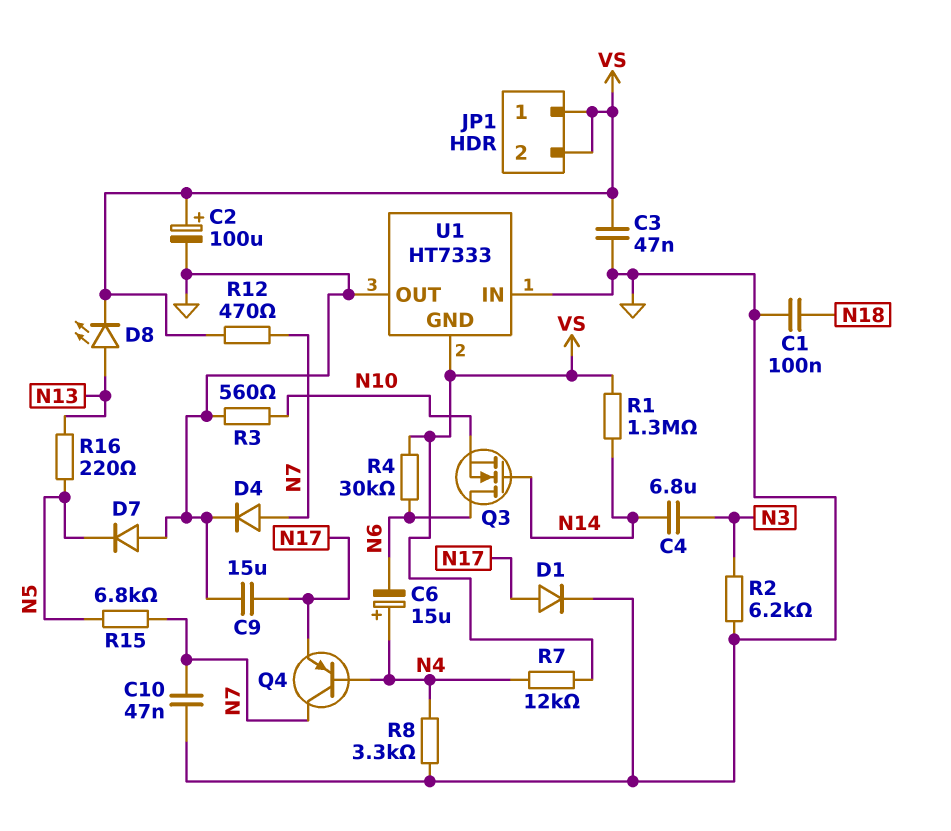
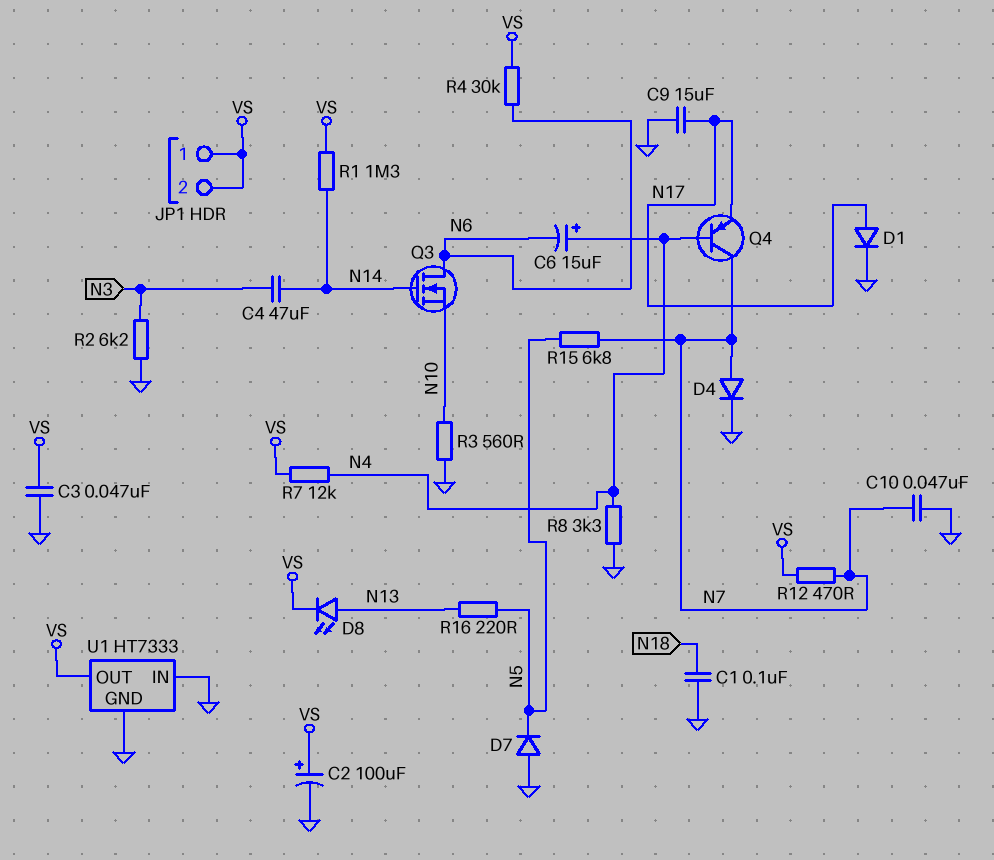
C4: 6.8uF (N3, N14) -> 47uF (N3, N14)
U1 pin GND: VS -> GND
U1 pin OUT: GND -> VS

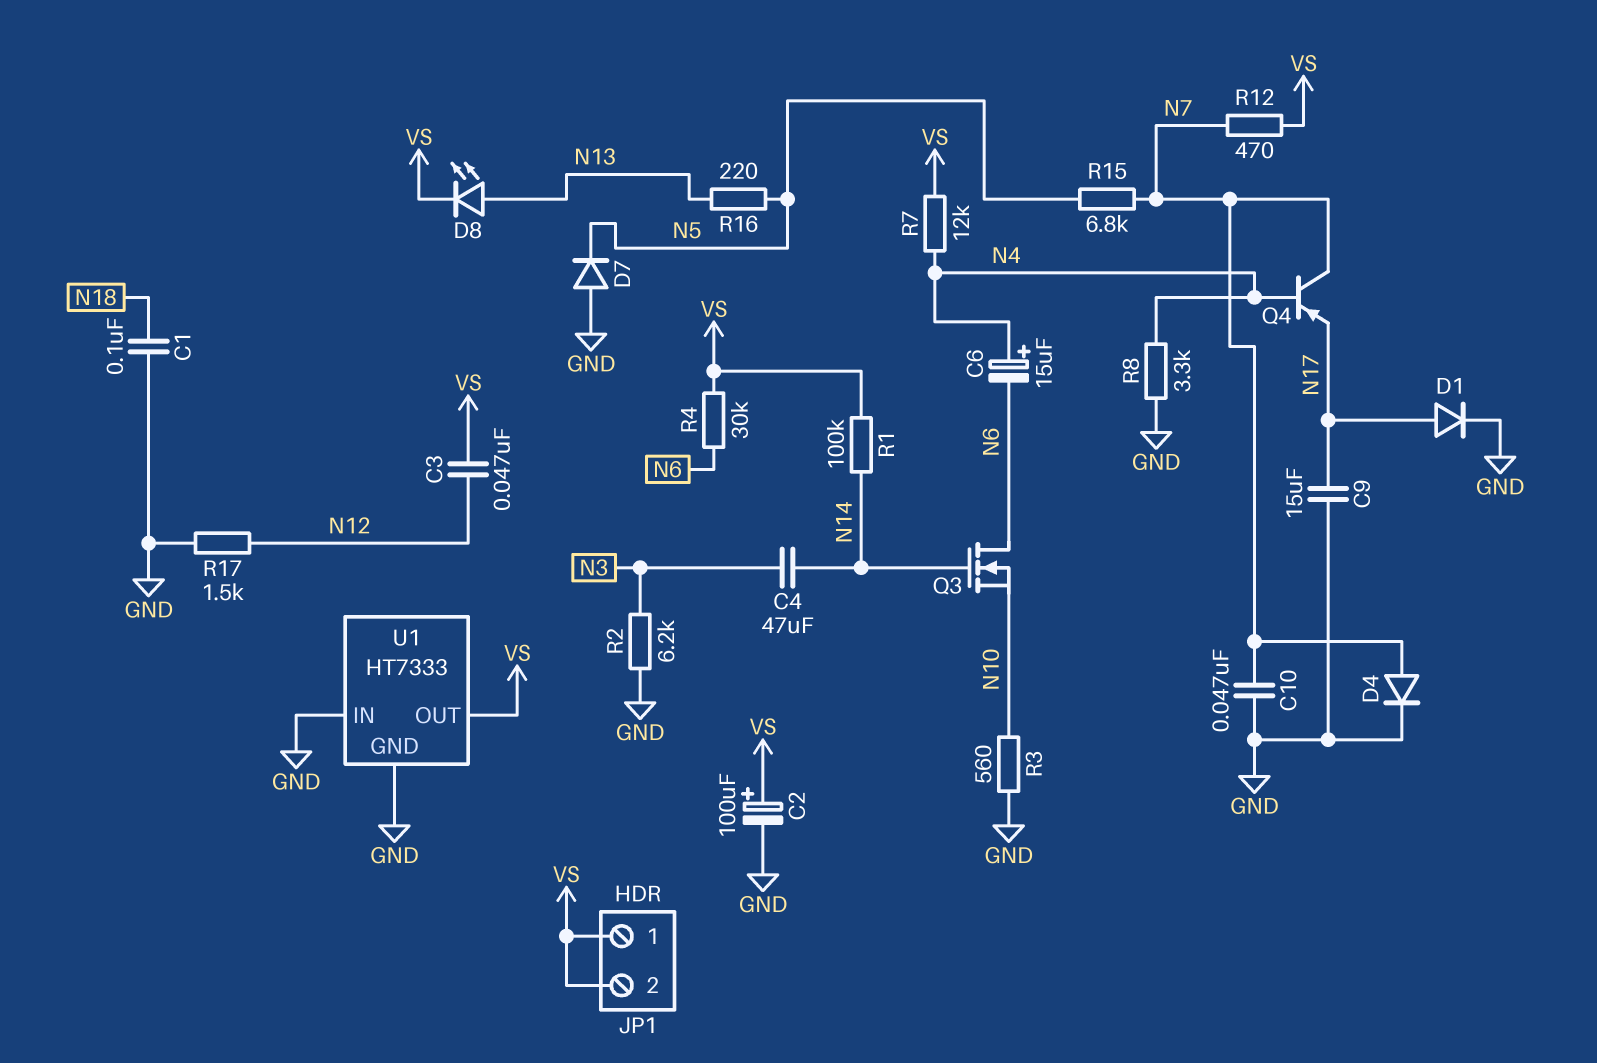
C3: 47nF (GND, VS) -> 47nF (N12, VS)
R1: 1.3M (N14, VS) -> 100k (N14, VS)
R17: none -> 1.5k (GND, N12)

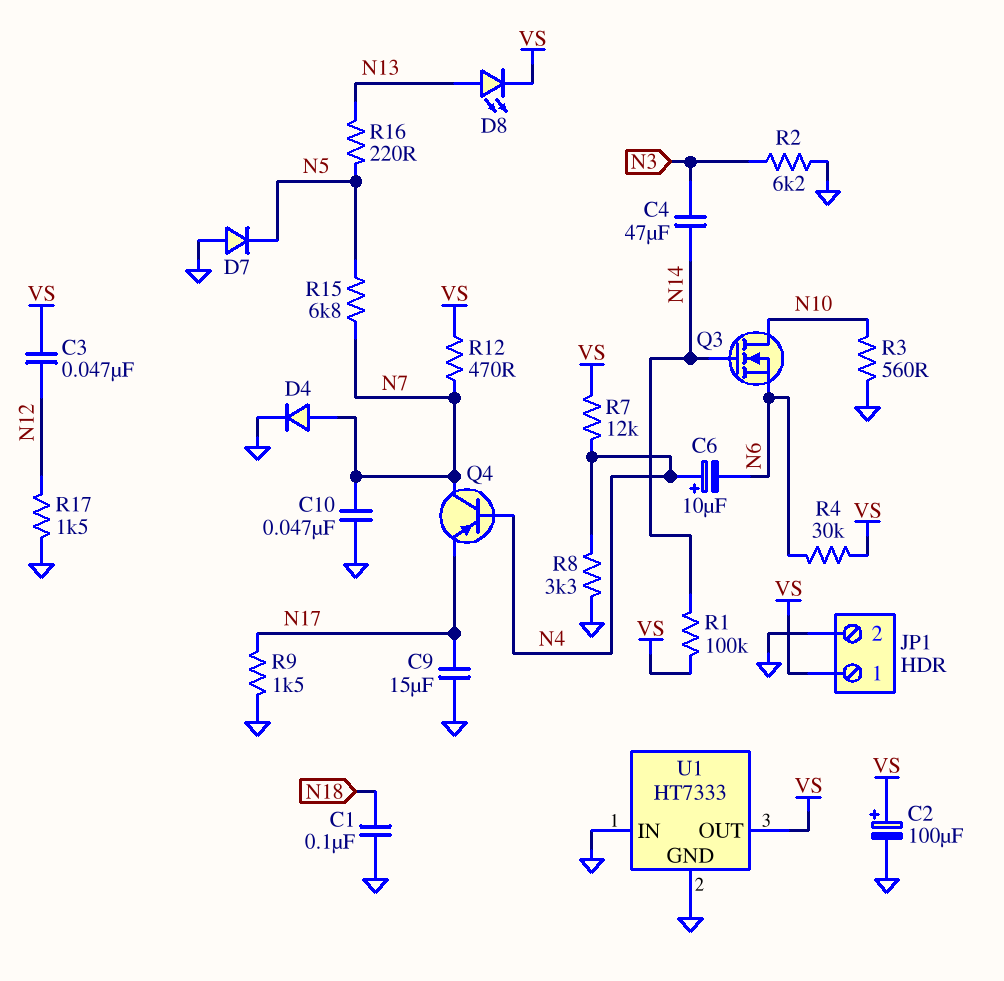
C6: 15uF (plus N4, minus N6) -> 10uF (plus N4, minus N6)
D1: diode (A N17, K GND) -> none
JP1 pin 2: VS -> GND
Q3: NMOS (G N14, D N6, S N10) -> NMOS (G N14, D N10, S N6)
R9: none -> 1.5k (GND, N17)

